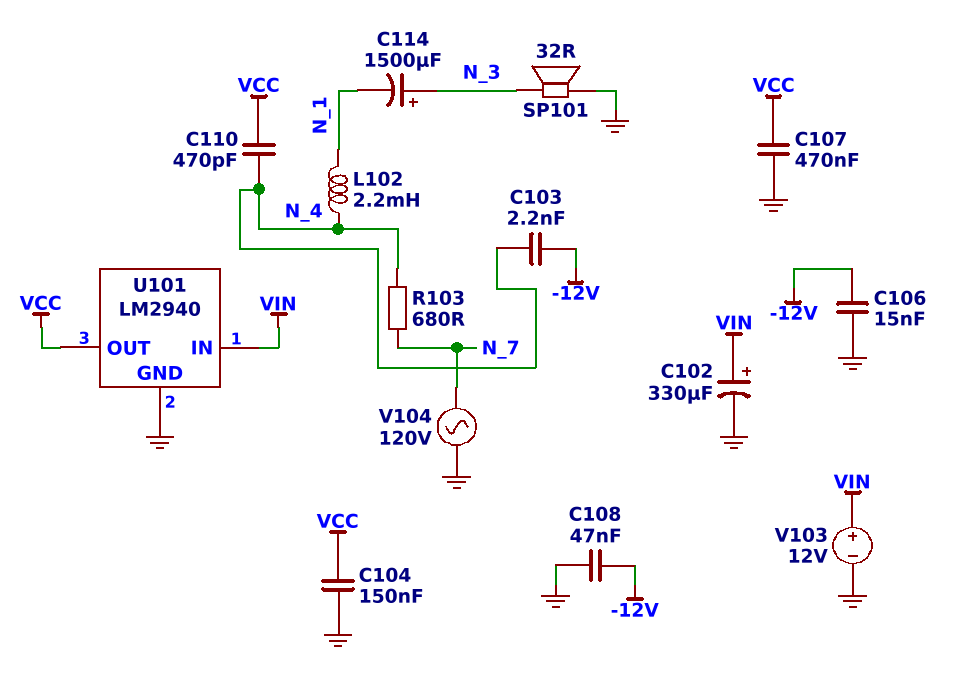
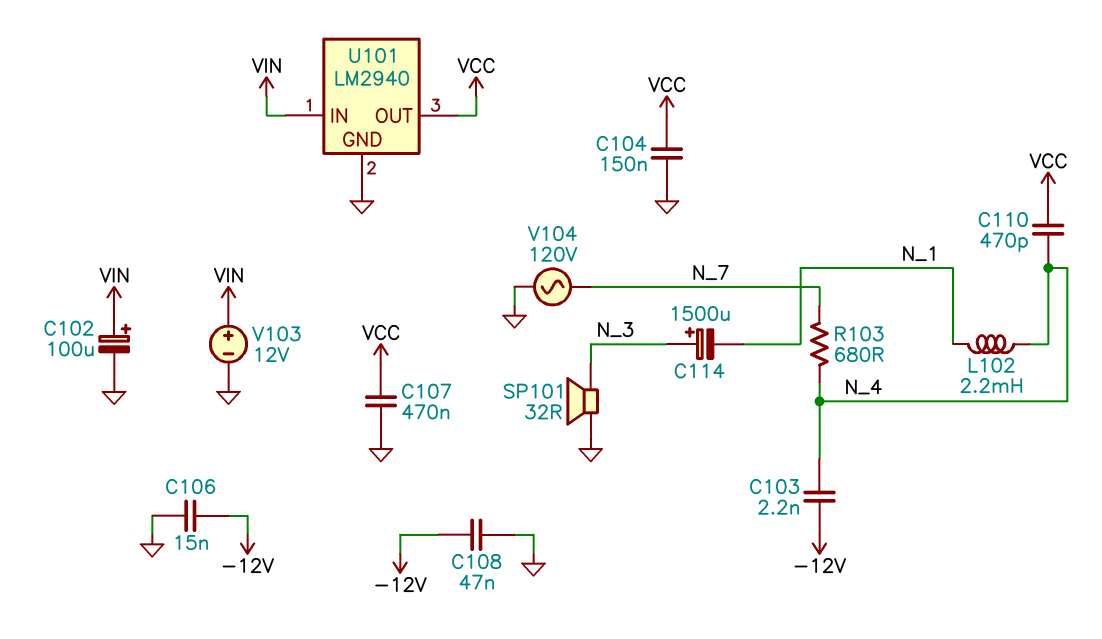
C102: 330uF (plus VIN, minus GND) -> 100uF (plus VIN, minus GND)

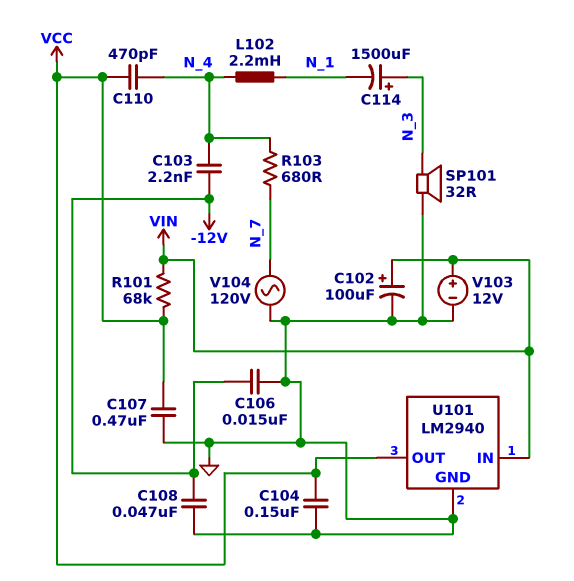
R101: none -> 68k (VCC, VIN)

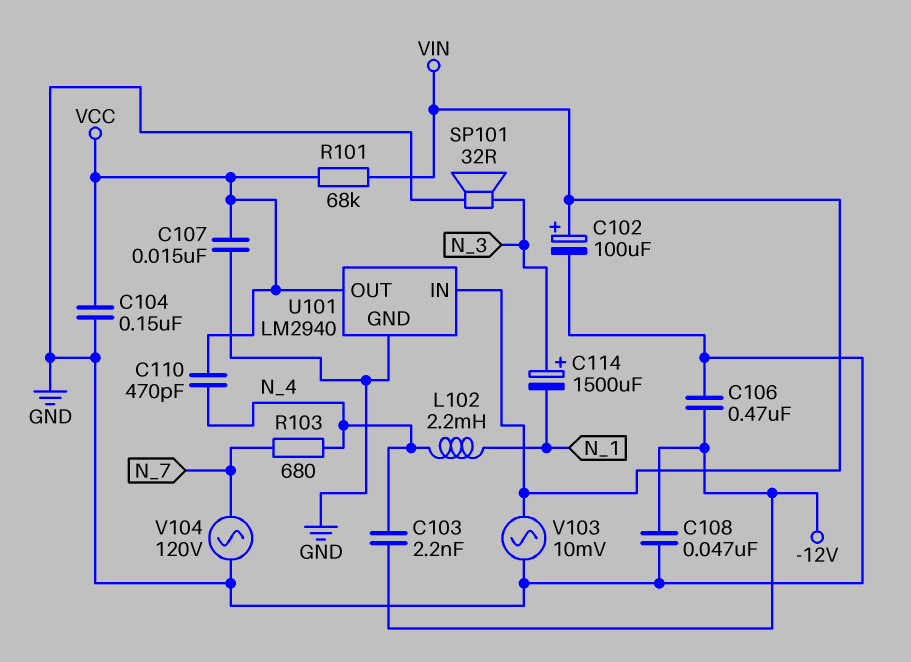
C106: 15nF (-12V, GND) -> 470nF (-12V, GND)
C107: 470nF (GND, VCC) -> 15nF (GND, VCC)
V103: 12V (plus VIN, minus GND) -> AC 10mV (GND, VIN)

